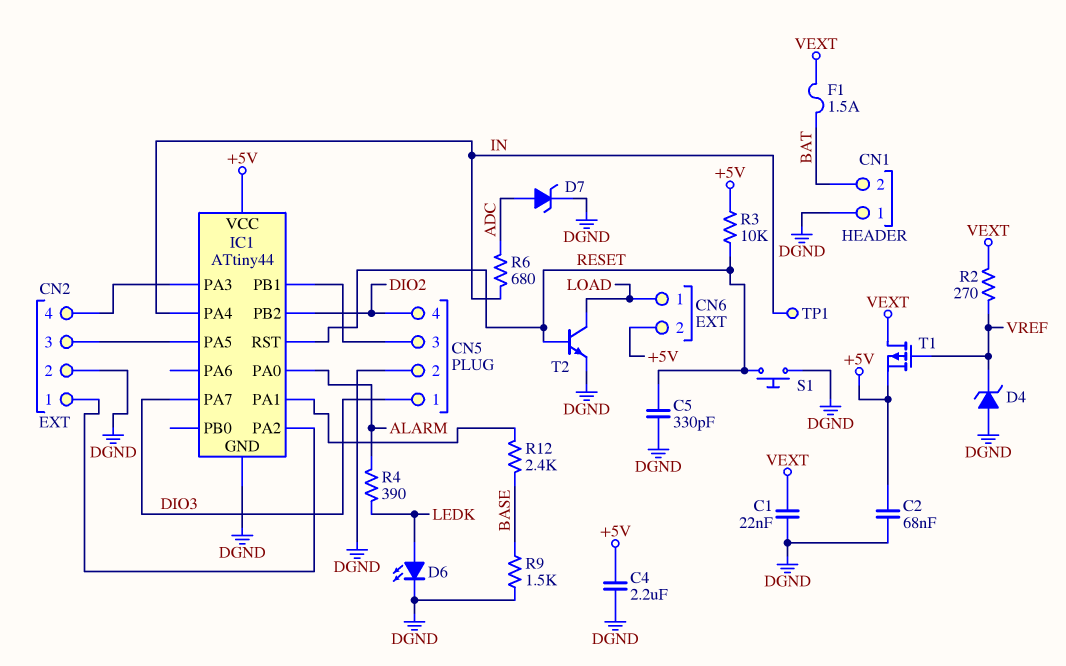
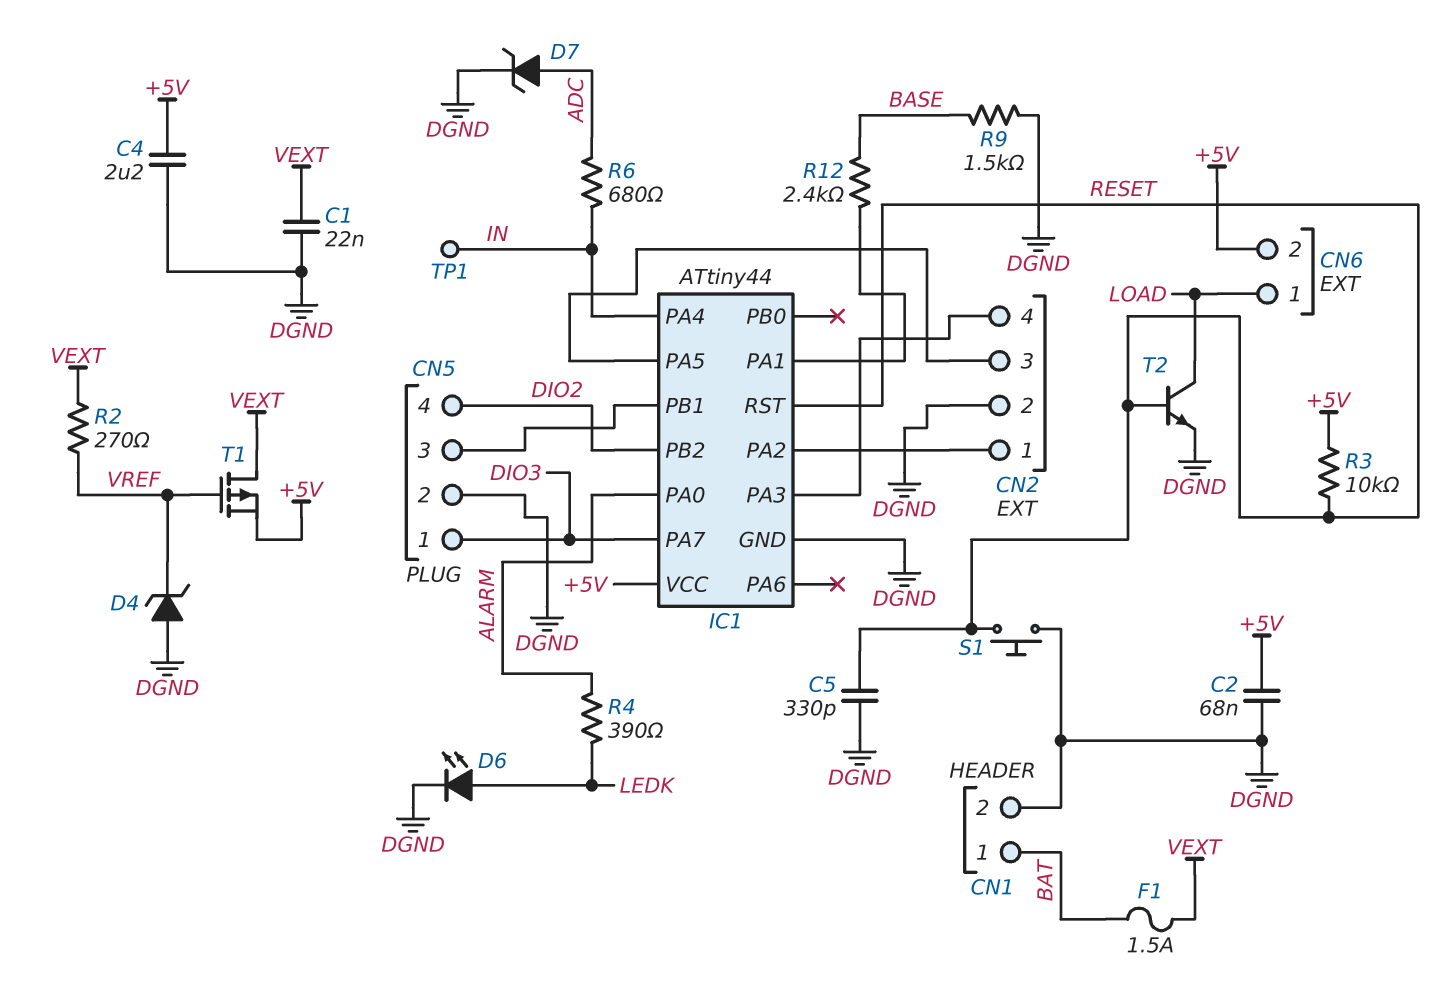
CN1 pin 1: DGND -> BAT
CN1 pin 2: BAT -> DGND

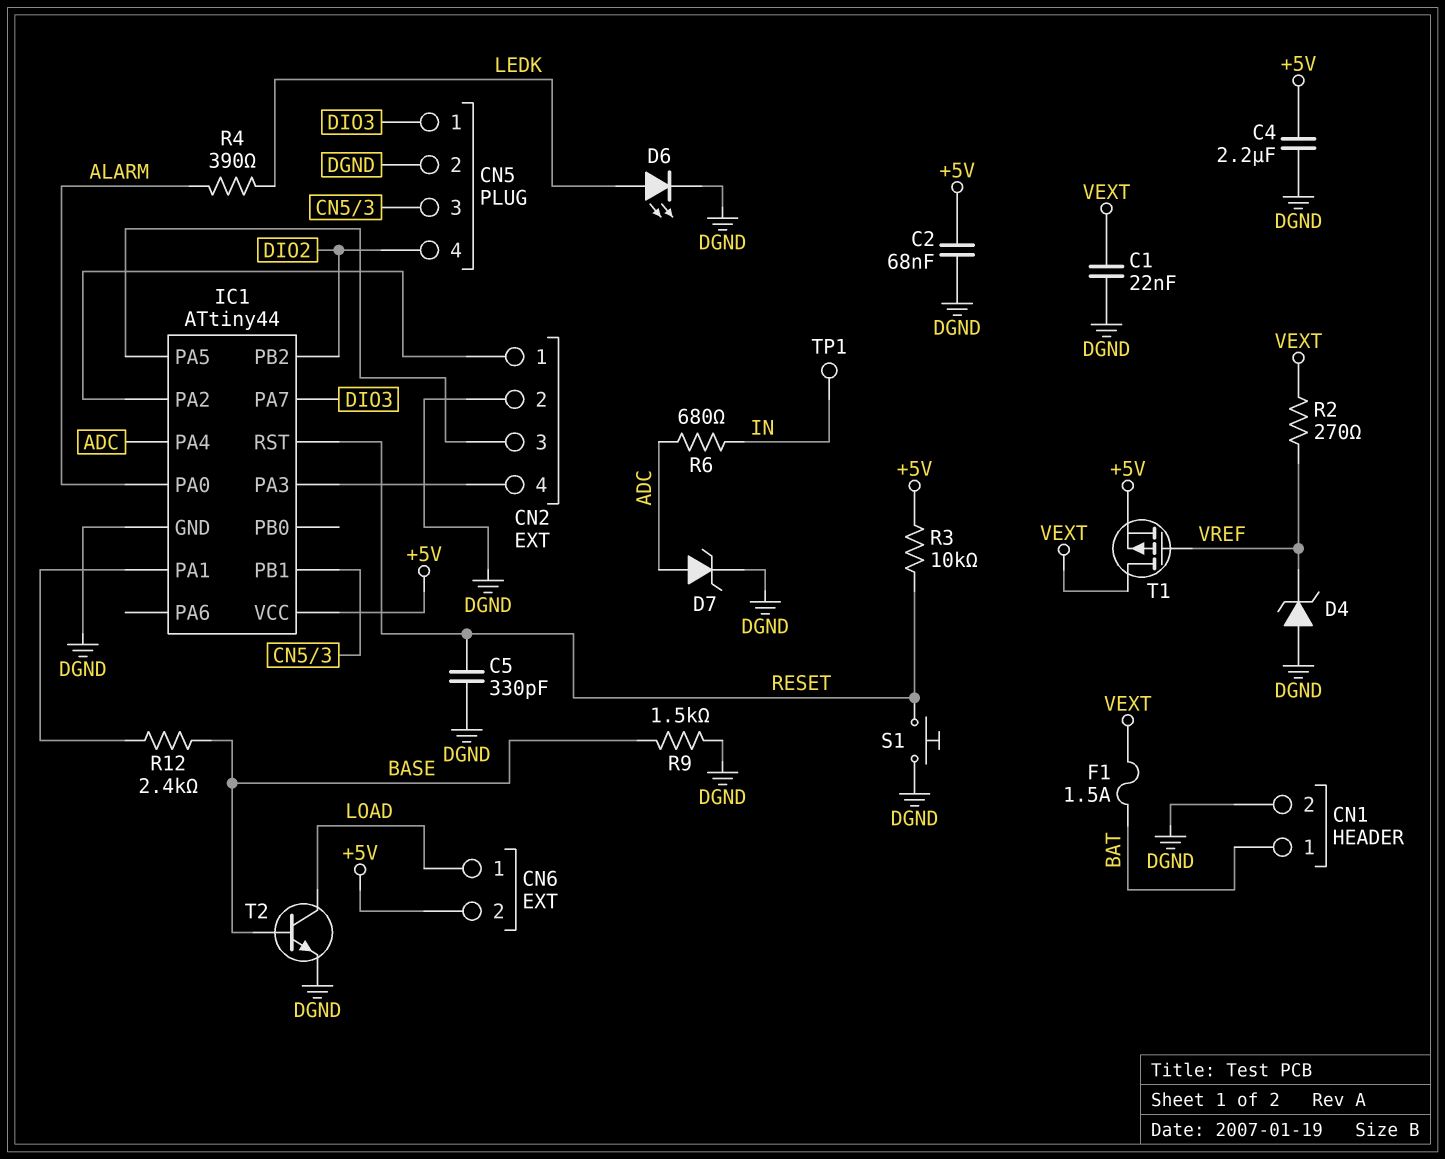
IC1 pin PA4: IN -> ADC
T2: NPN (B RESET, C LOAD, E DGND) -> NPN (B BASE, C LOAD, E DGND)

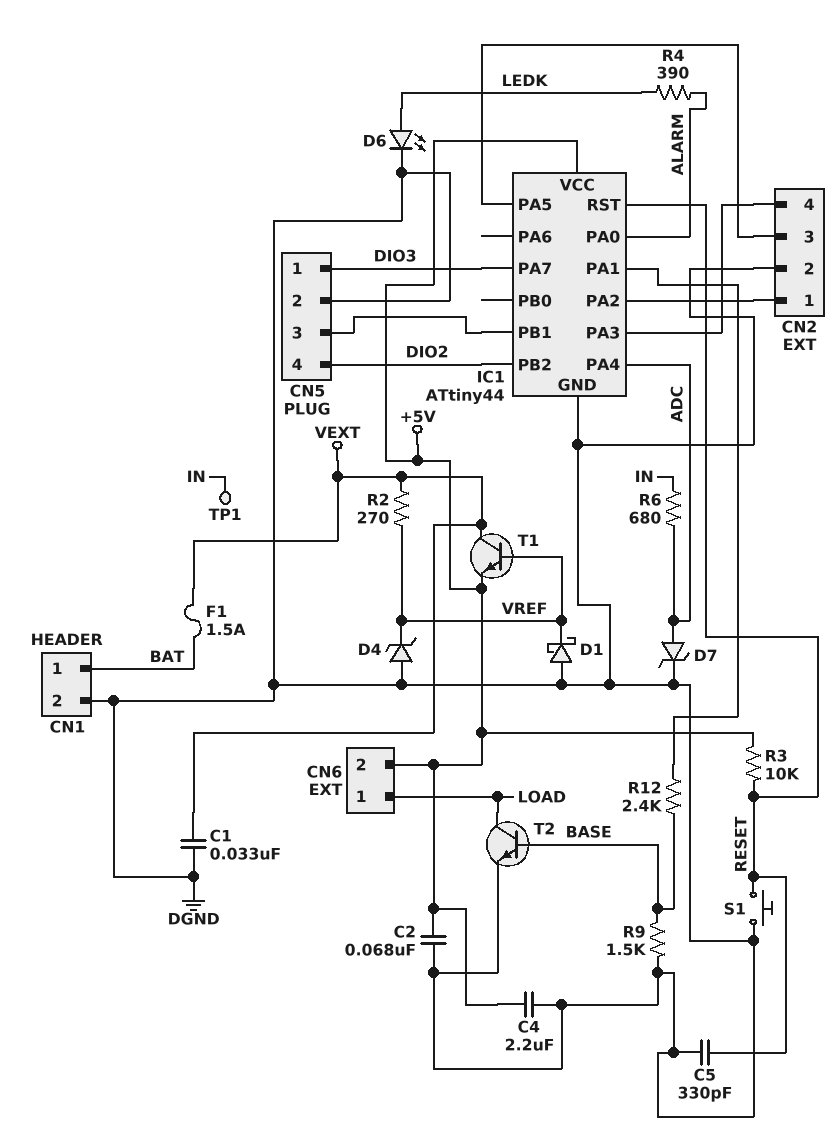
C1: 22nF (DGND, VEXT) -> 33nF (DGND, VEXT)
D1: none -> schottky (A DGND, K VREF)
T1: PMOS (G VREF, D VEXT, S +5V) -> NPN (B VREF, C VEXT, E +5V)

